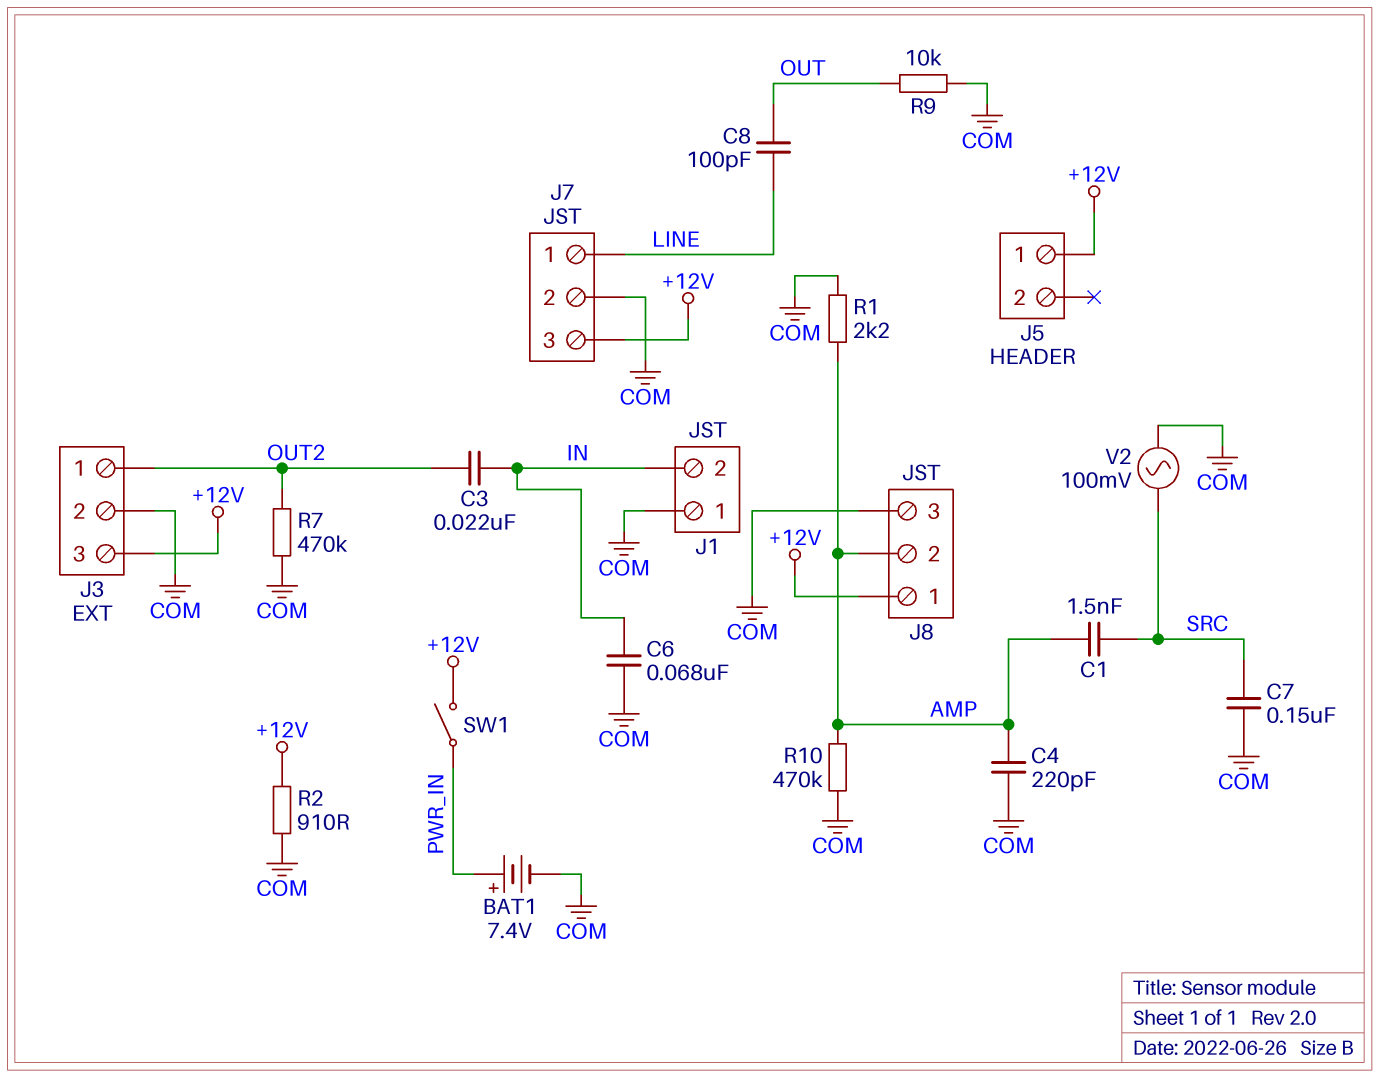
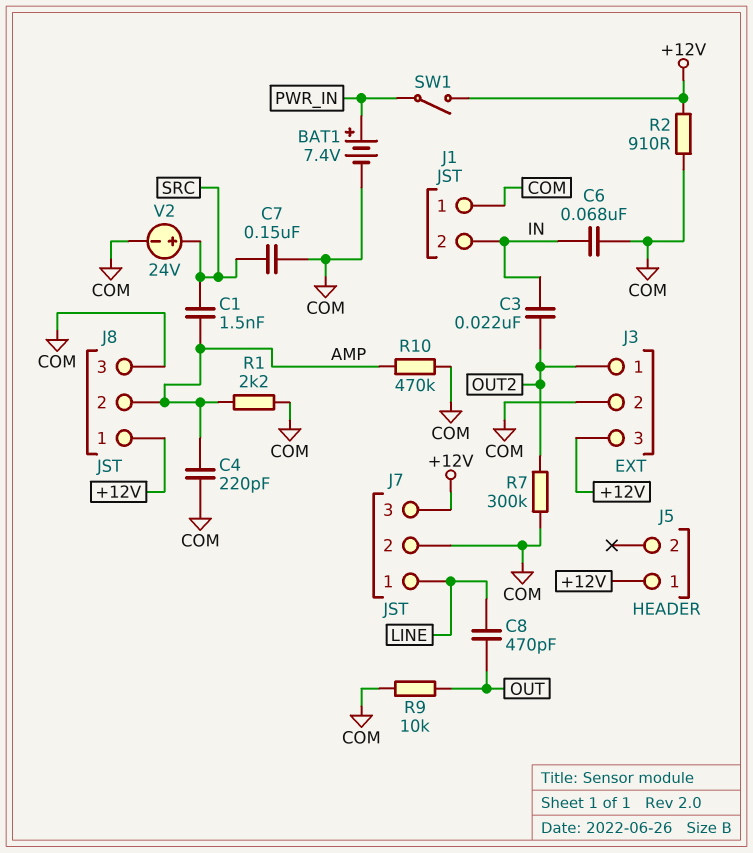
C8: 100pF (LINE, OUT) -> 470pF (LINE, OUT)
R7: 470k (COM, OUT2) -> 300k (COM, OUT2)
V2: AC 100mV (COM, SRC) -> 24V (plus SRC, minus COM)

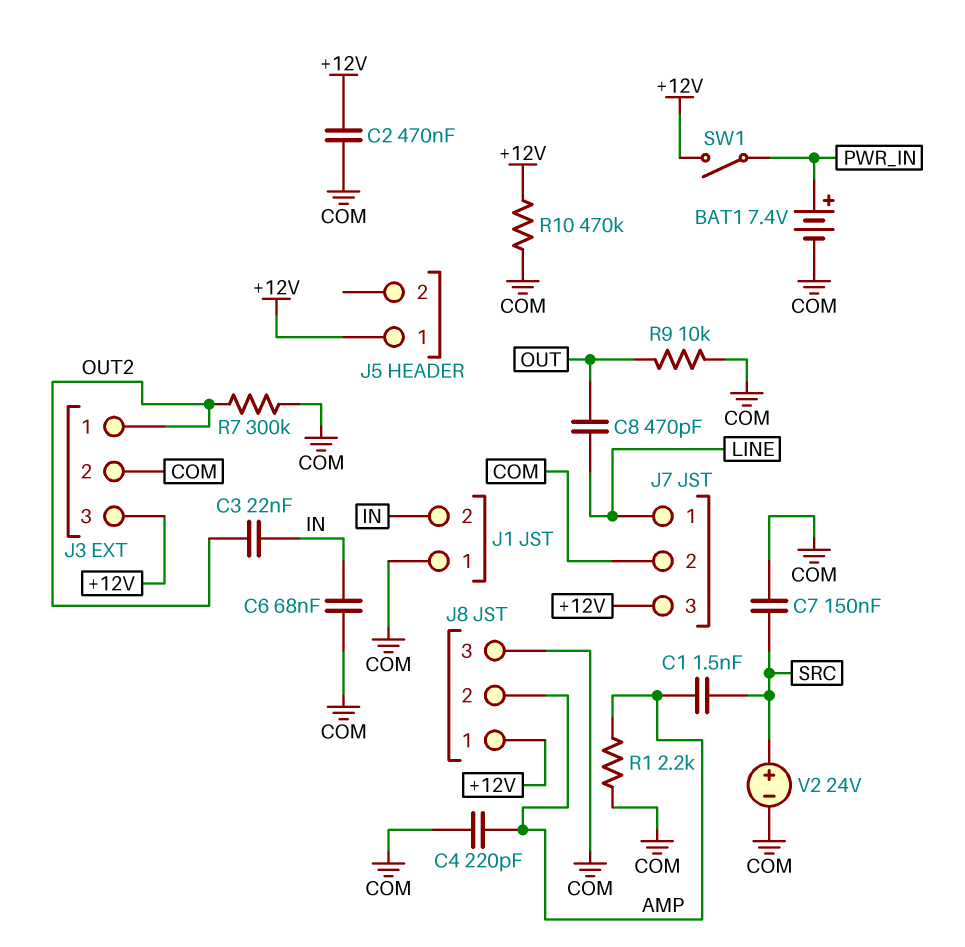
C2: none -> 470nF (+12V, COM)
R2: 910 (+12V, COM) -> none
R10: 470k (AMP, COM) -> 470k (+12V, COM)

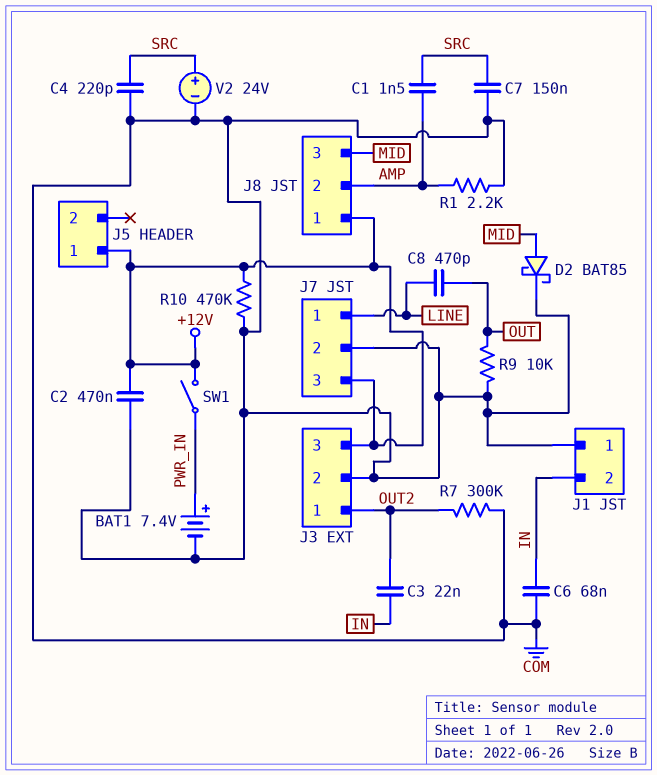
C4: 220pF (AMP, COM) -> 220pF (COM, SRC)
D2: none -> schottky BAT85 (A MID, K COM)
J8 pin 3: COM -> MID

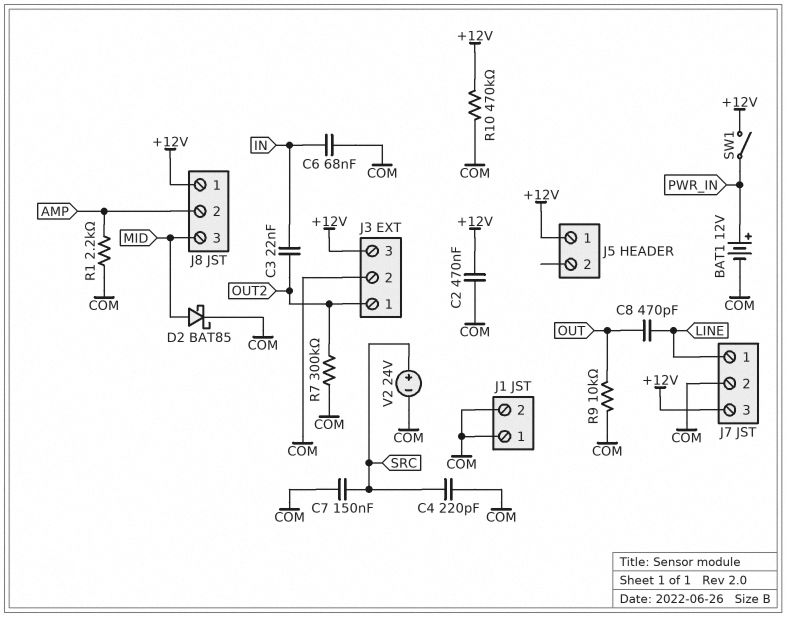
BAT1: 7.4V (plus PWR_IN, minus COM) -> 12V (plus PWR_IN, minus COM)
C1: 1.5nF (AMP, SRC) -> none
J1 pin 2: IN -> COM

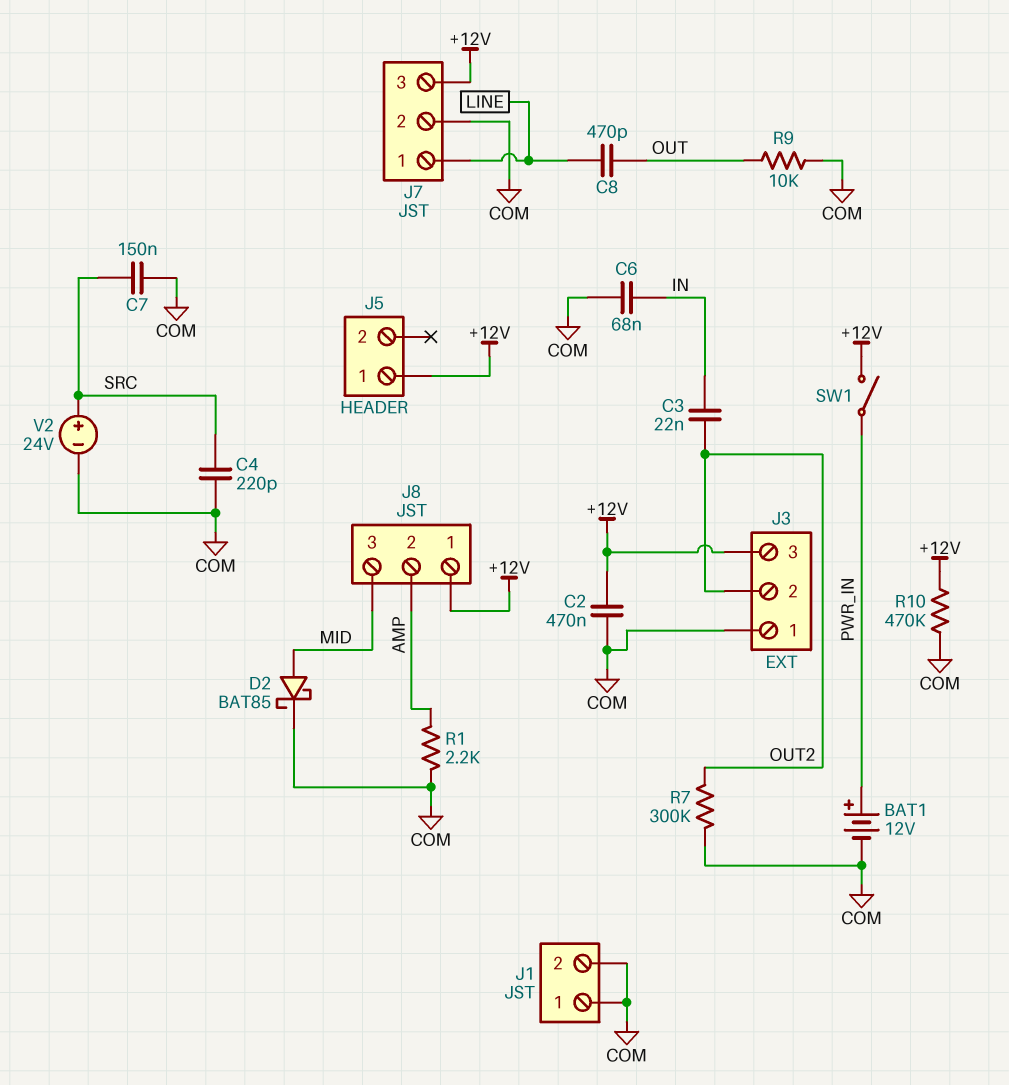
J3 pin 1: OUT2 -> COM
J3 pin 2: COM -> OUT2

